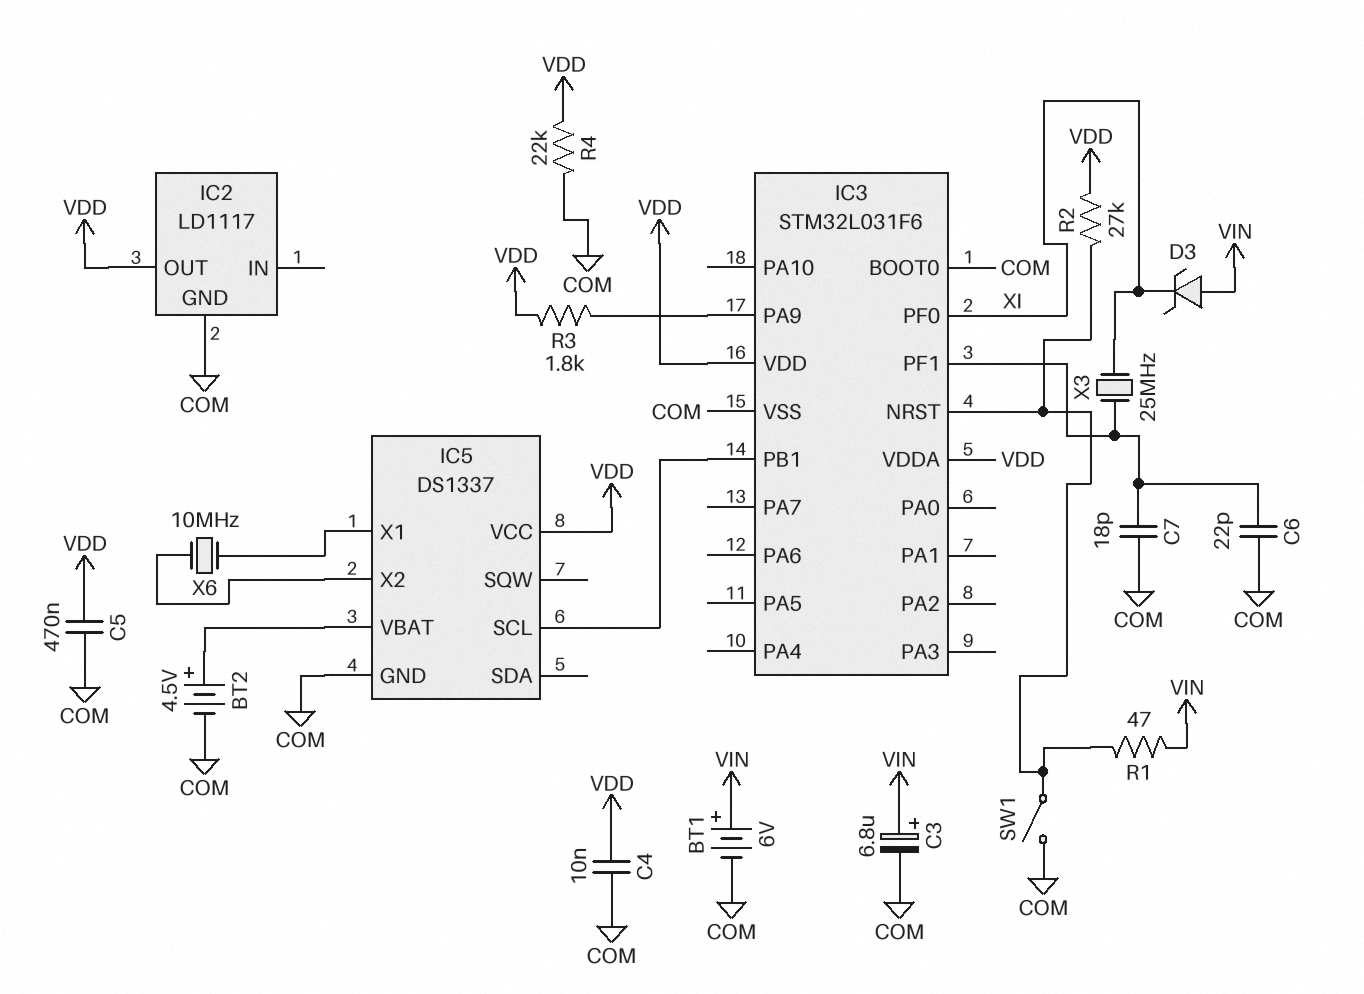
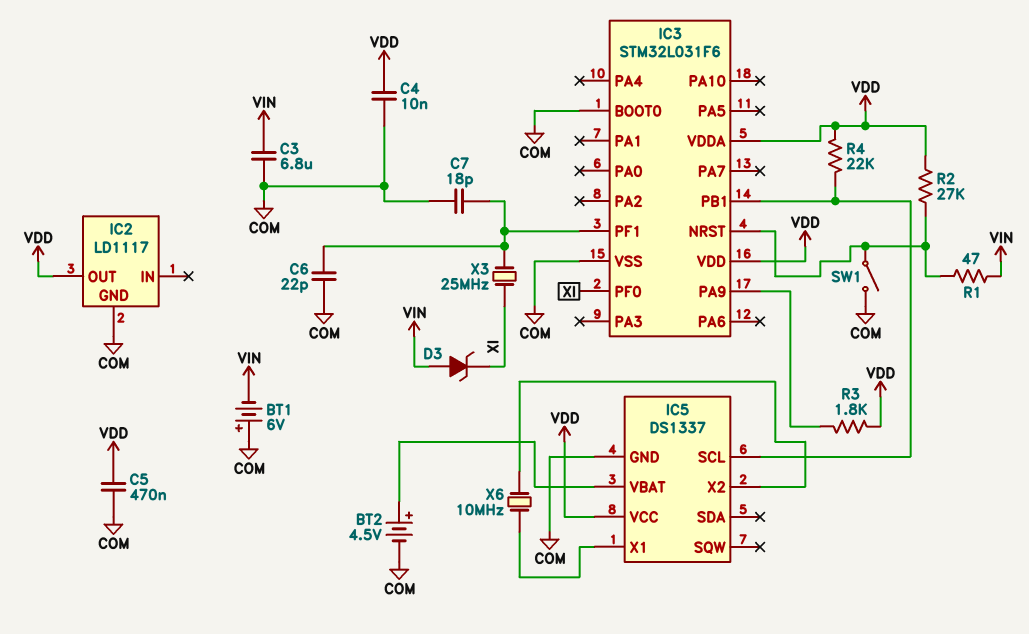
BT1: 6V (plus VIN, minus COM) -> 6V (plus COM, minus VIN)
C3: 6.8uF (plus VIN, minus COM) -> 6.8uF (COM, VIN)
R4: 22k (COM, VDD) -> 22k (IC3/PB1, VDD)

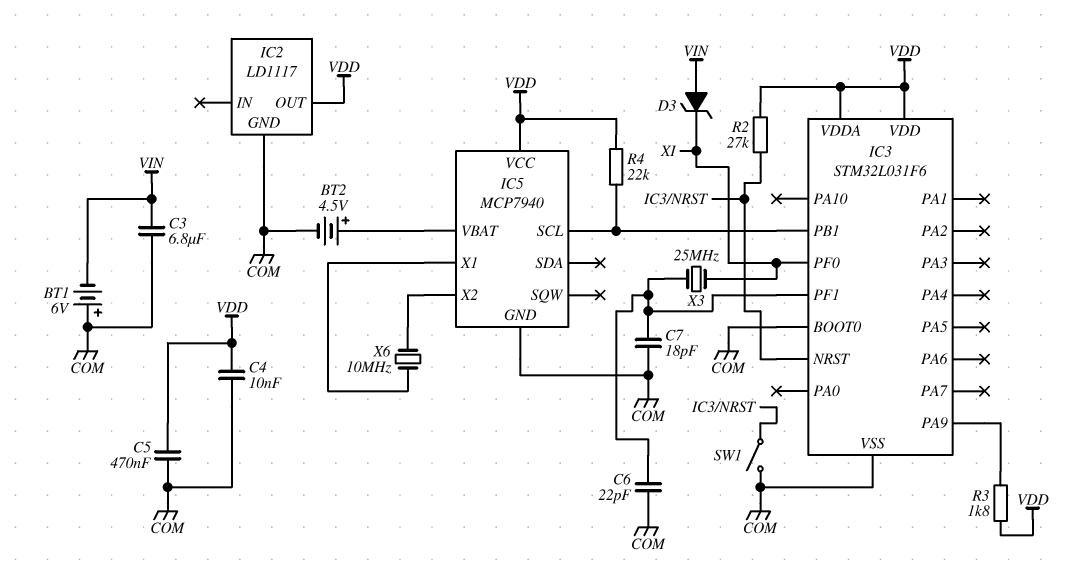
IC5: DS1337 -> MCP7940
R1: 47 (IC3/NRST, VIN) -> none

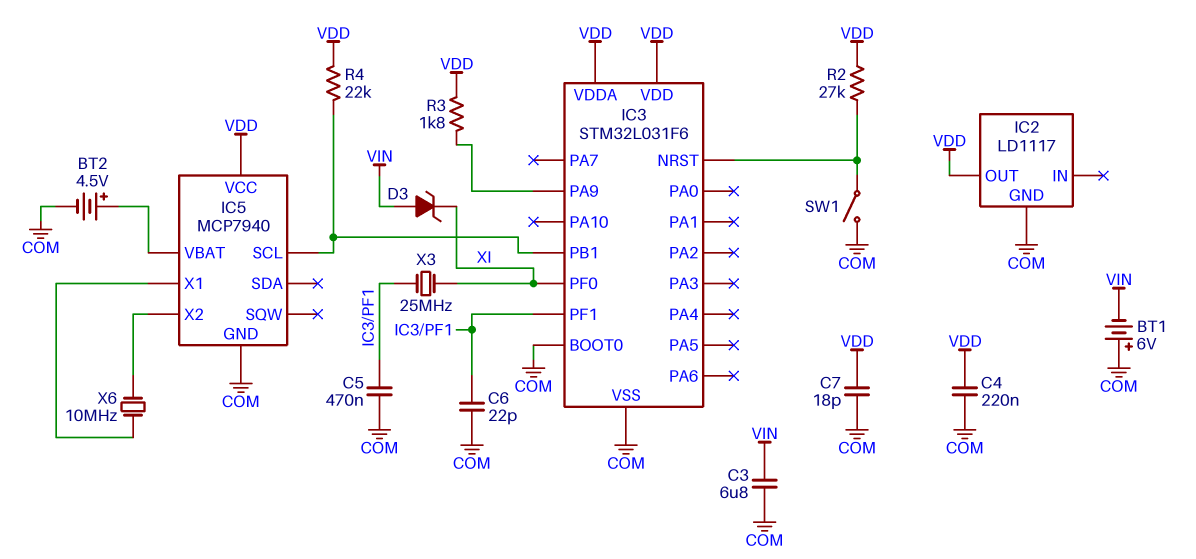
C4: 10nF (COM, VDD) -> 220nF (COM, VDD)
C5: 470nF (COM, VDD) -> 470nF (COM, IC3/PF1)
C7: 18pF (COM, IC3/PF1) -> 18pF (COM, VDD)

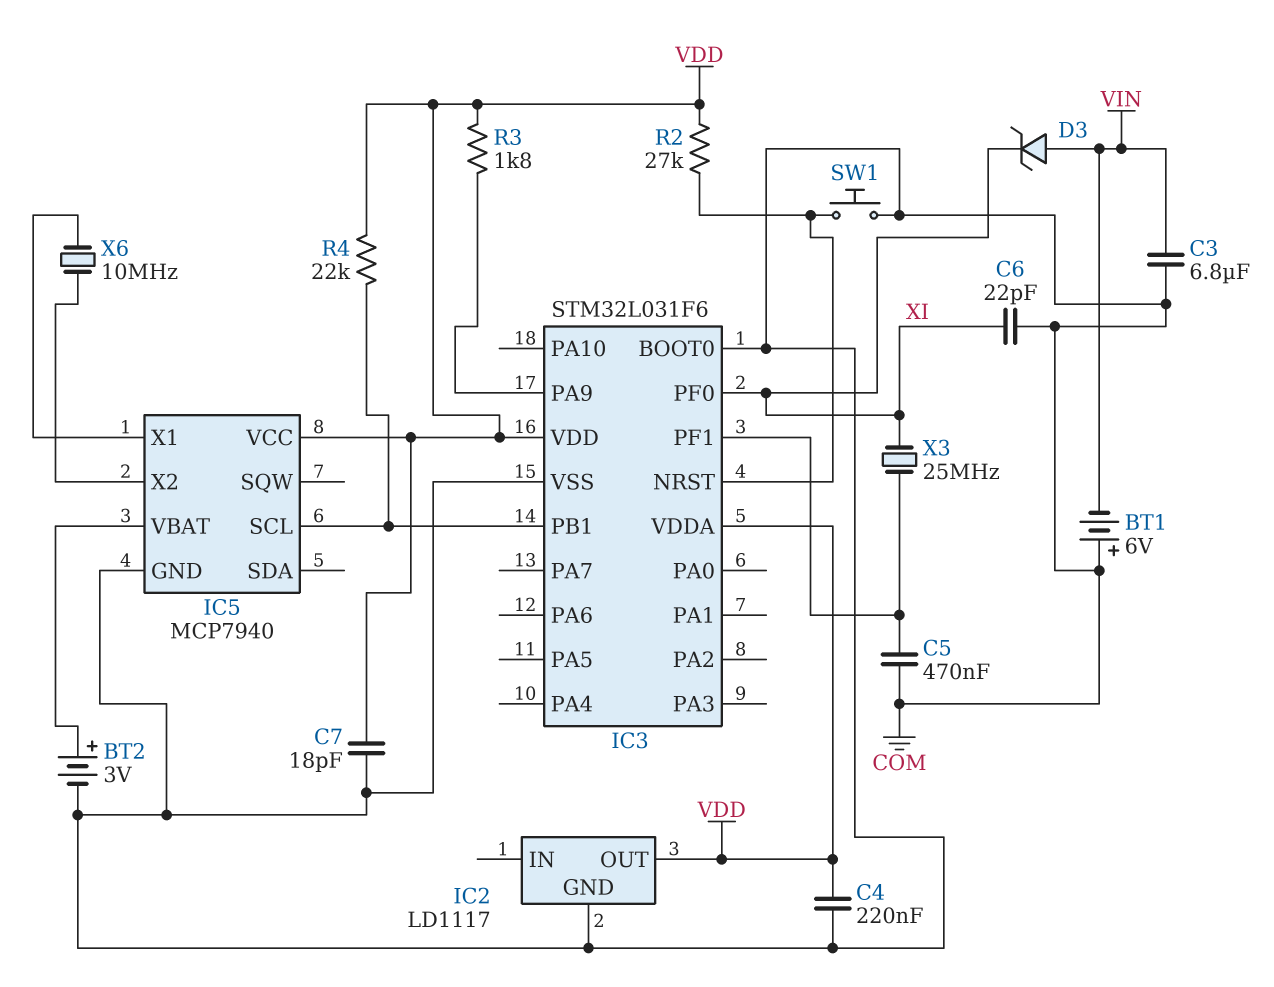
BT2: 4.5V (plus IC5/VBAT, minus COM) -> 3V (plus IC5/VBAT, minus COM)
C6: 22pF (COM, IC3/PF1) -> 22pF (COM, XI)
SW1: switch (COM, IC3/NRST) -> button (COM, IC3/NRST)

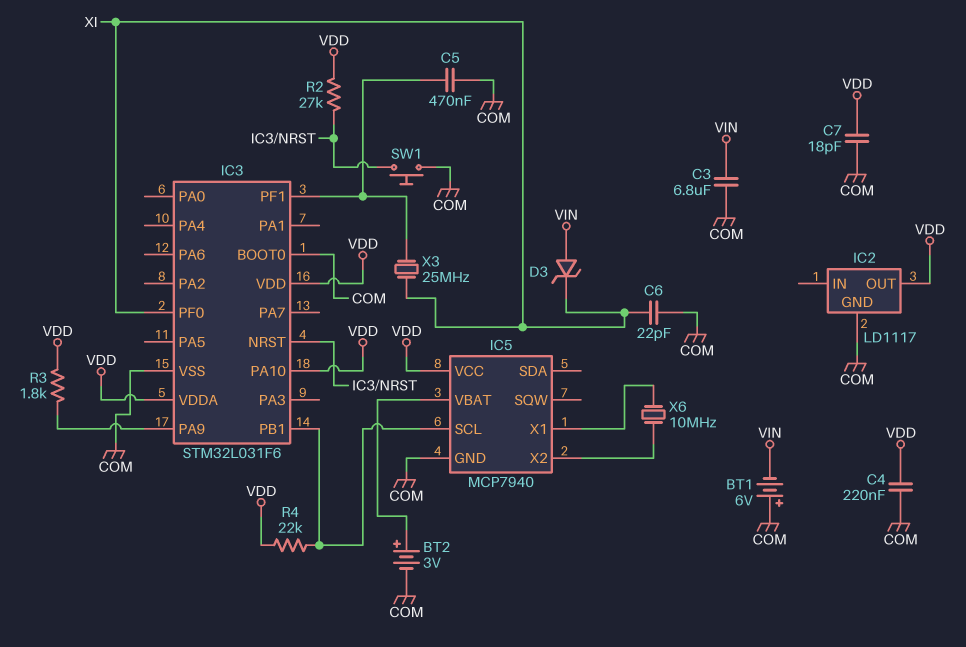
IC3 pin PA10: none -> VDD

